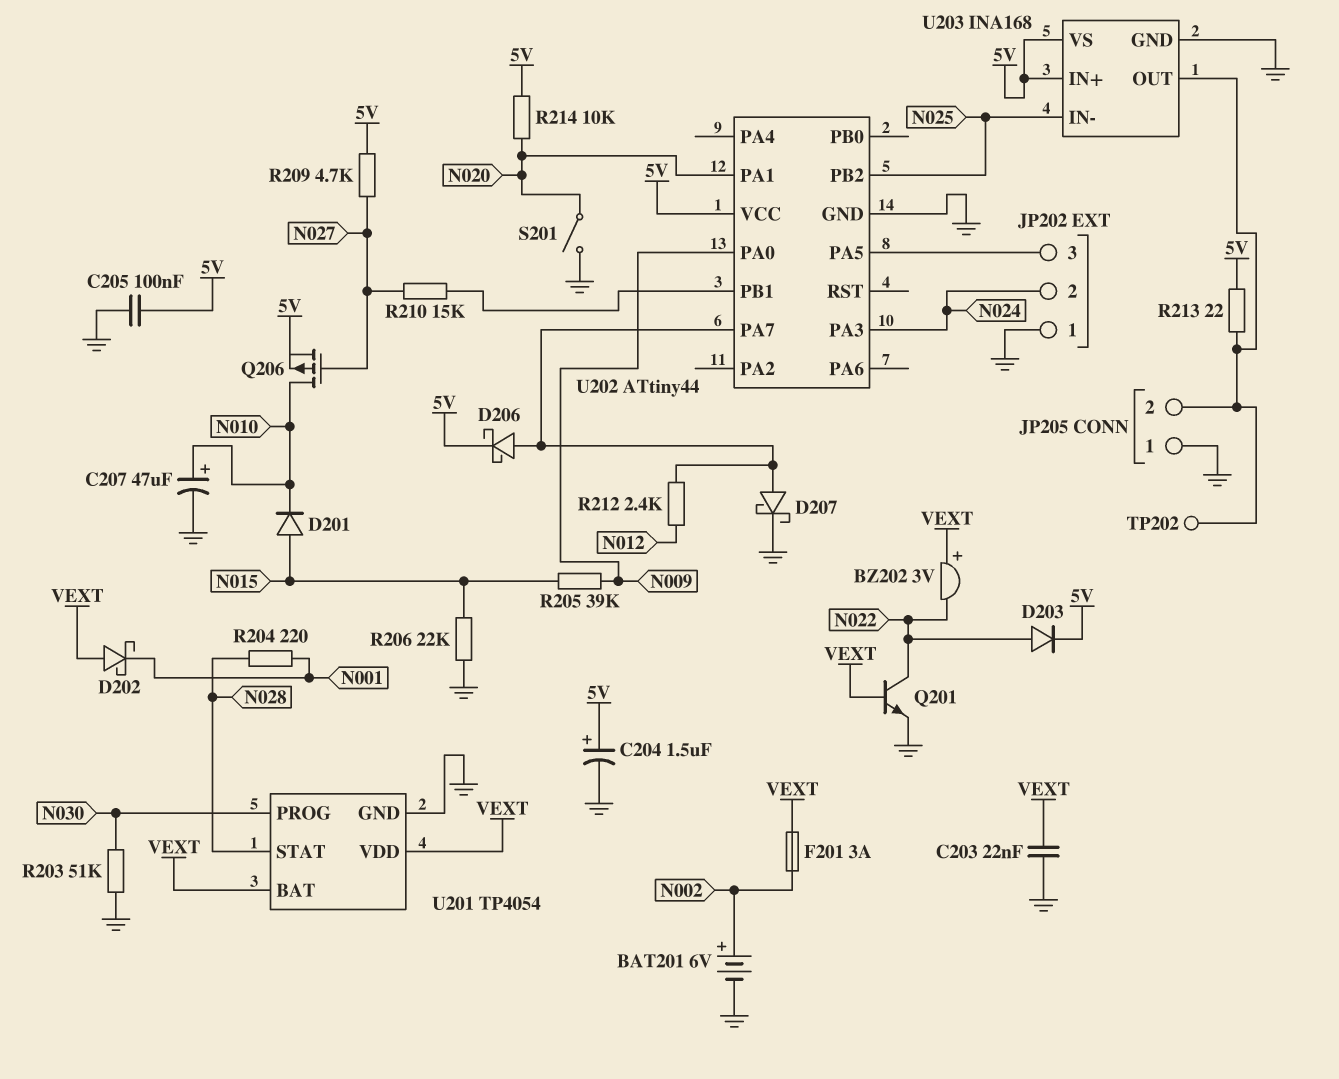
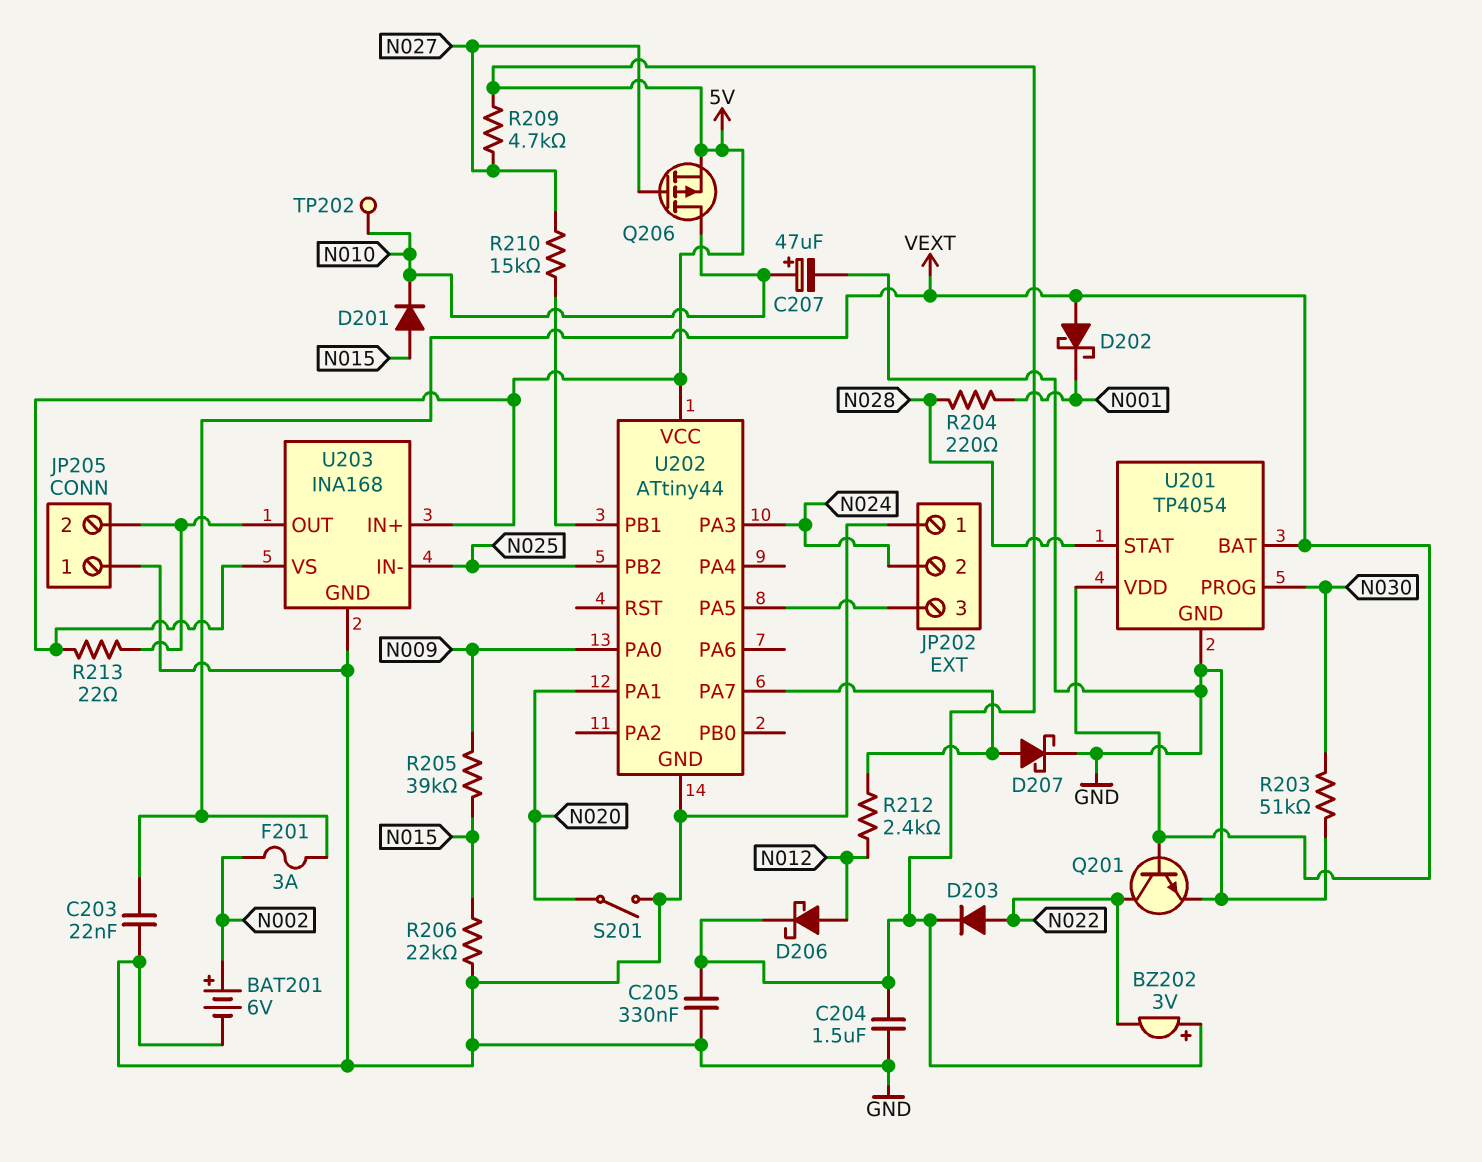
BZ202: buzzer 3V (plus VEXT, minus N022) -> buzzer 3V (plus 5V, minus N022)
C204: 1.5uF (plus 5V, minus GND) -> 1.5uF (5V, GND)
C205: 100nF (5V, GND) -> 330nF (5V, GND)
D206: schottky (A U202/PA7, K 5V) -> schottky (A N012, K 5V)
R214: 10k (5V, N020) -> none
TP202: test point (JP205/2) -> test point (N010)

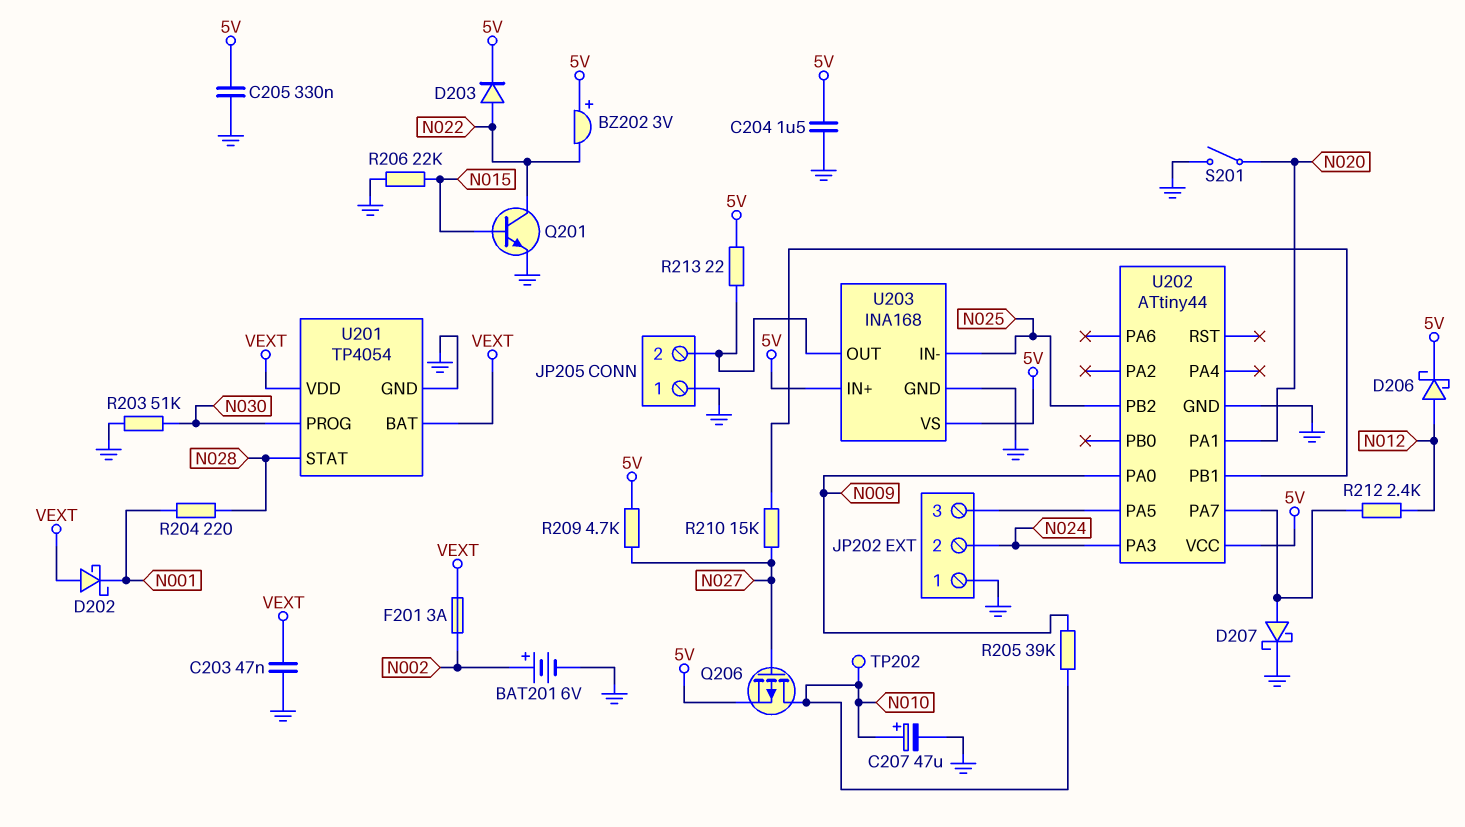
C203: 22nF (GND, VEXT) -> 47nF (GND, VEXT)
D201: diode (A N015, K N010) -> none
Q201: NPN (B VEXT, C N022, E GND) -> NPN (B N015, C N022, E GND)
R205: 39k (N009, N015) -> 39k (N009, N010)

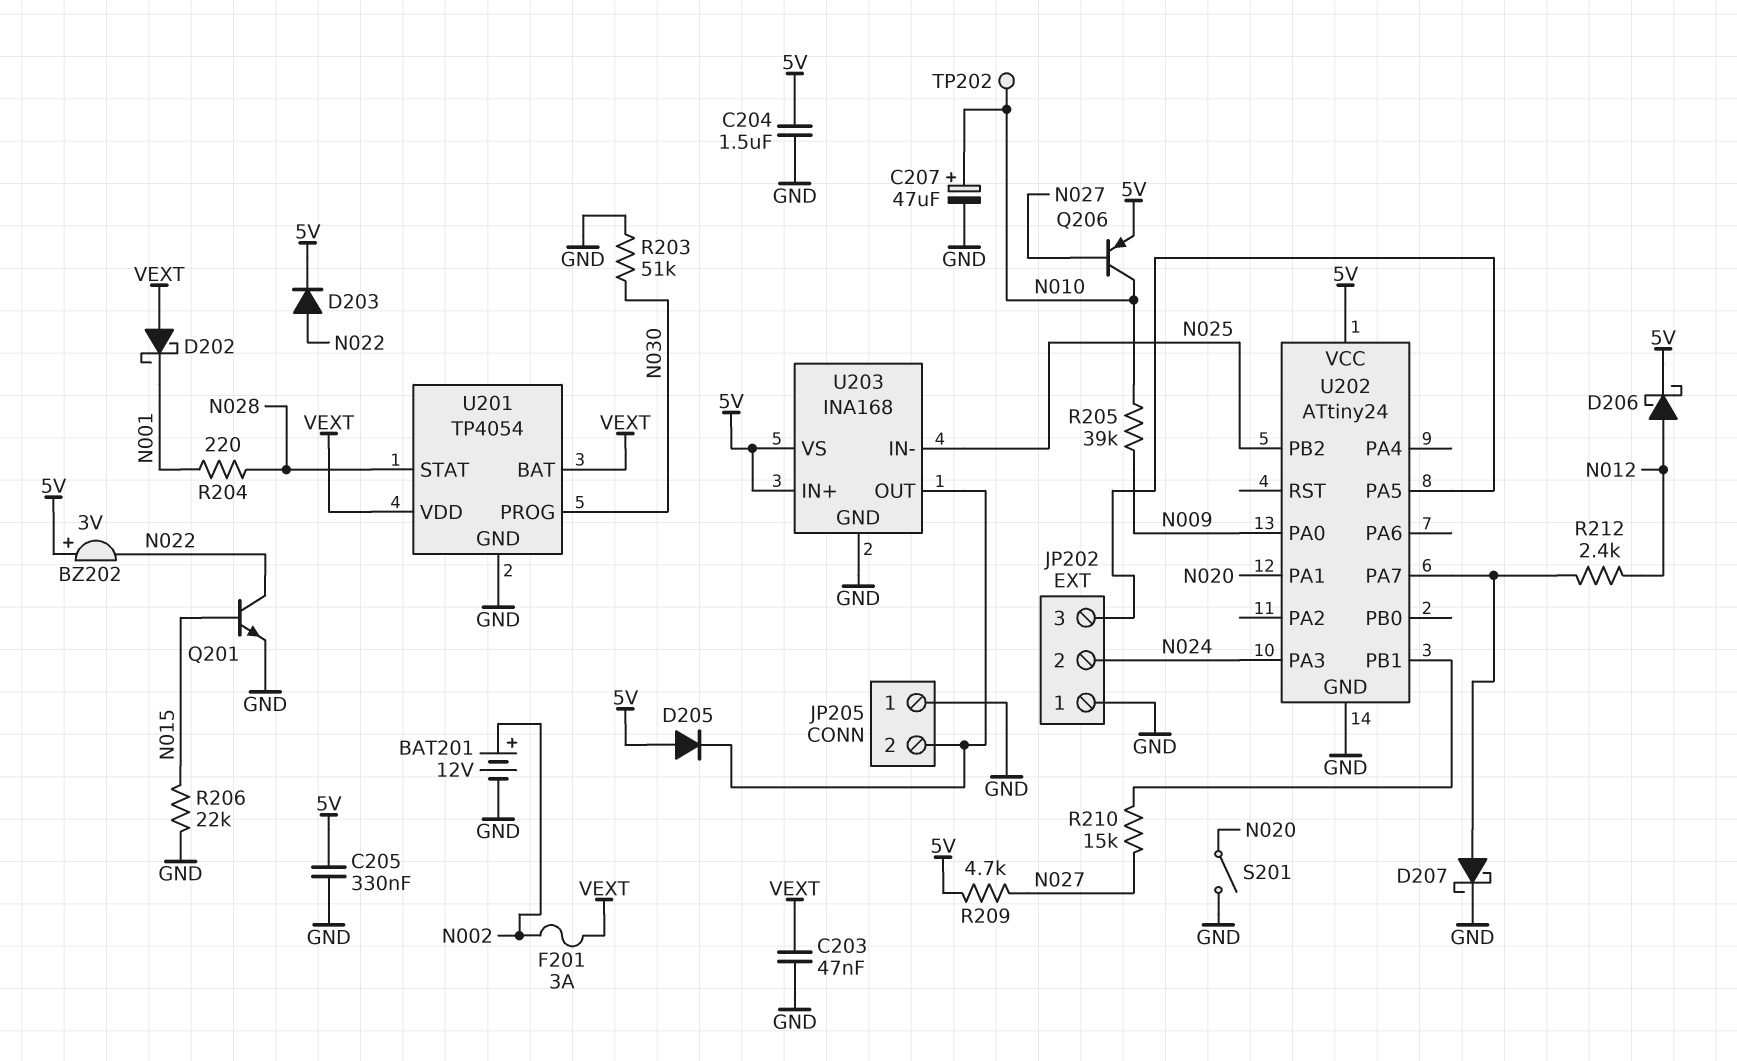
BAT201: 6V (plus N002, minus GND) -> 12V (plus N002, minus GND)
D205: none -> diode (A 5V, K JP205/2)
Q206: PMOS (G N027, D N010, S 5V) -> PNP (B N027, C N010, E 5V)
R213: 22 (5V, JP205/2) -> none
U202: ATtiny44 -> ATtiny24

